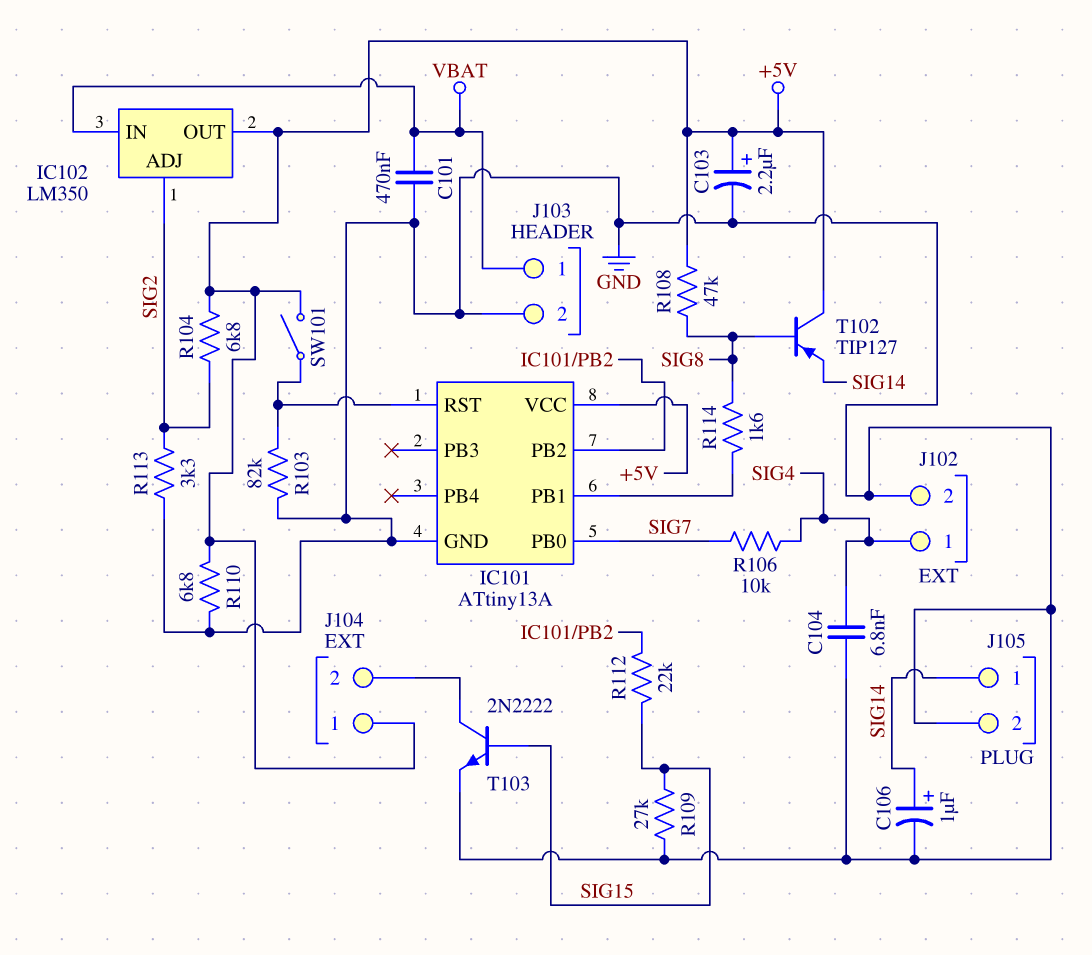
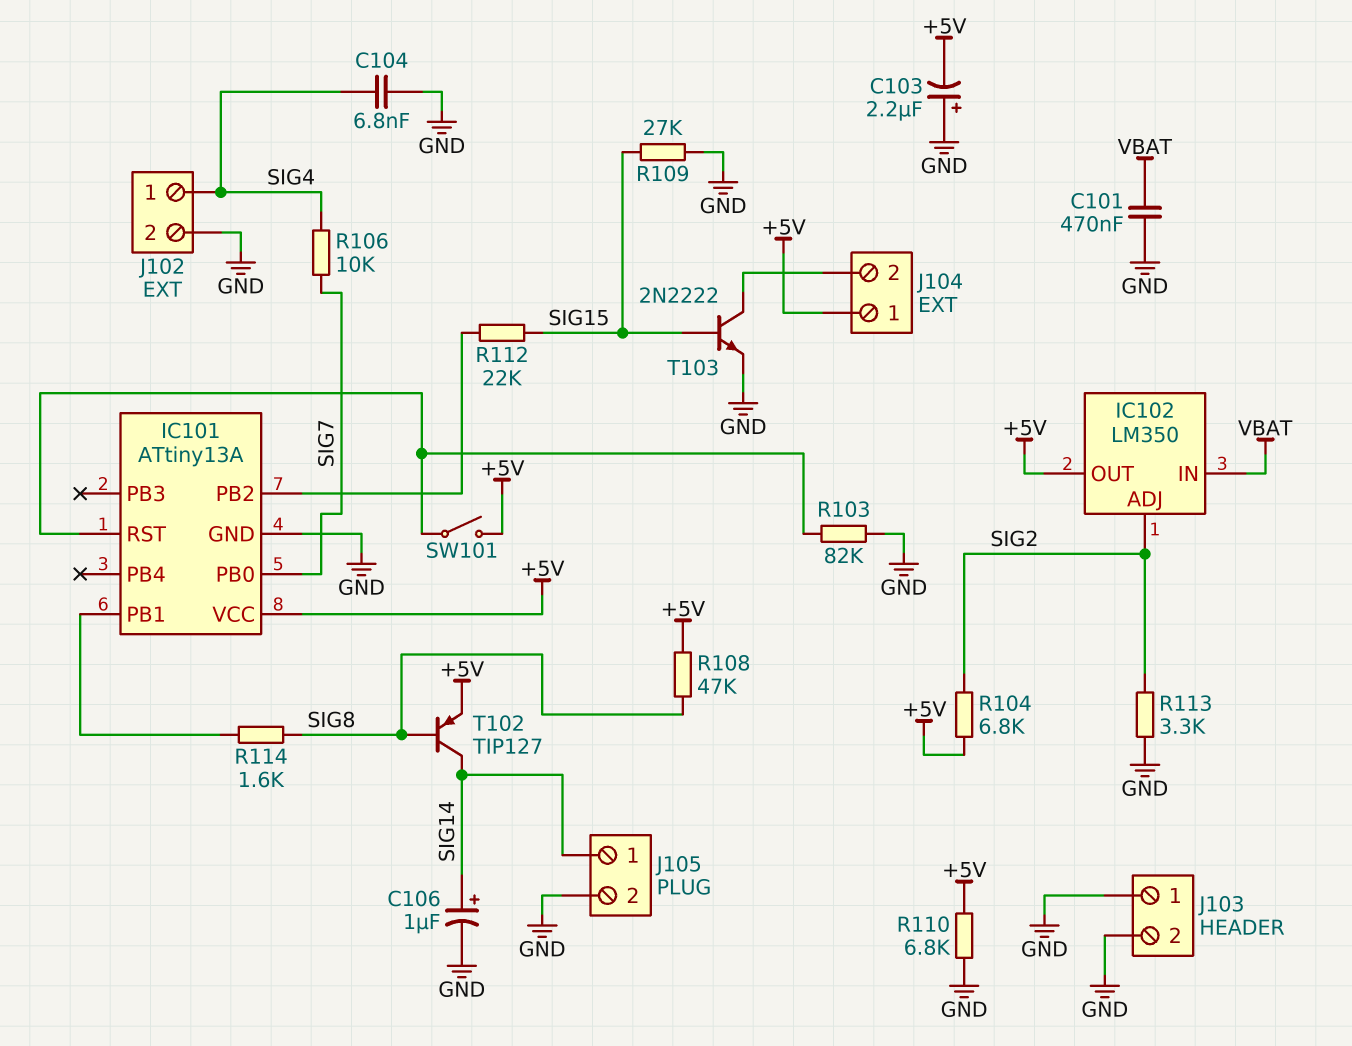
C103: 2.2uF (plus +5V, minus GND) -> 2.2uF (plus GND, minus +5V)
J103 pin 1: VBAT -> GND
T102: PNP TIP127 (B SIG8, C +5V, E SIG14) -> PNP TIP127 (B SIG8, C SIG14, E +5V)

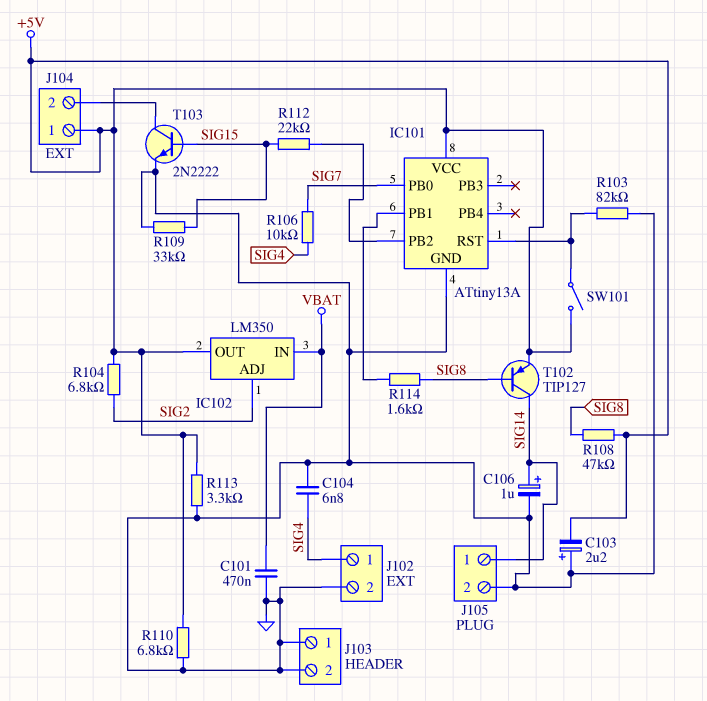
R109: 27k (GND, SIG15) -> 33k (GND, SIG15)
R113: 3.3k (GND, SIG2) -> 3.3k (+5V, GND)

